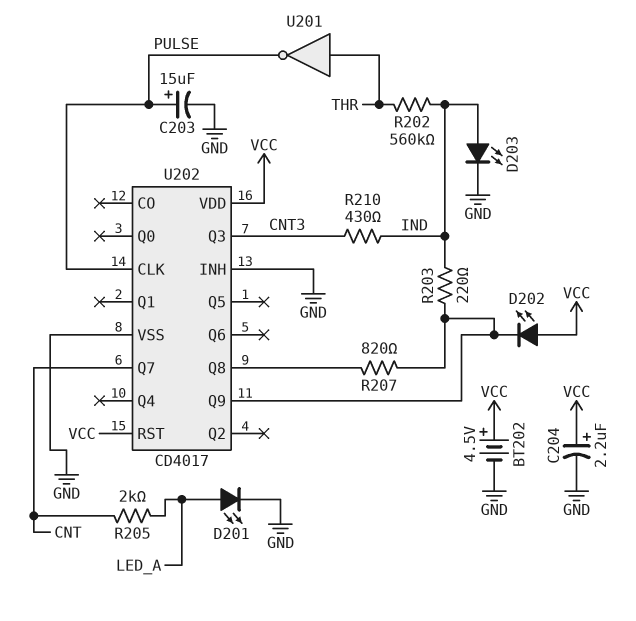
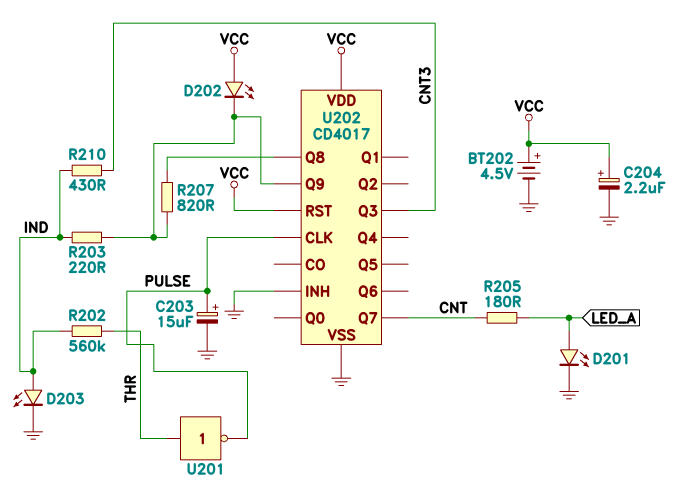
R205: 2k (CNT, LED_A) -> 180 (CNT, LED_A)

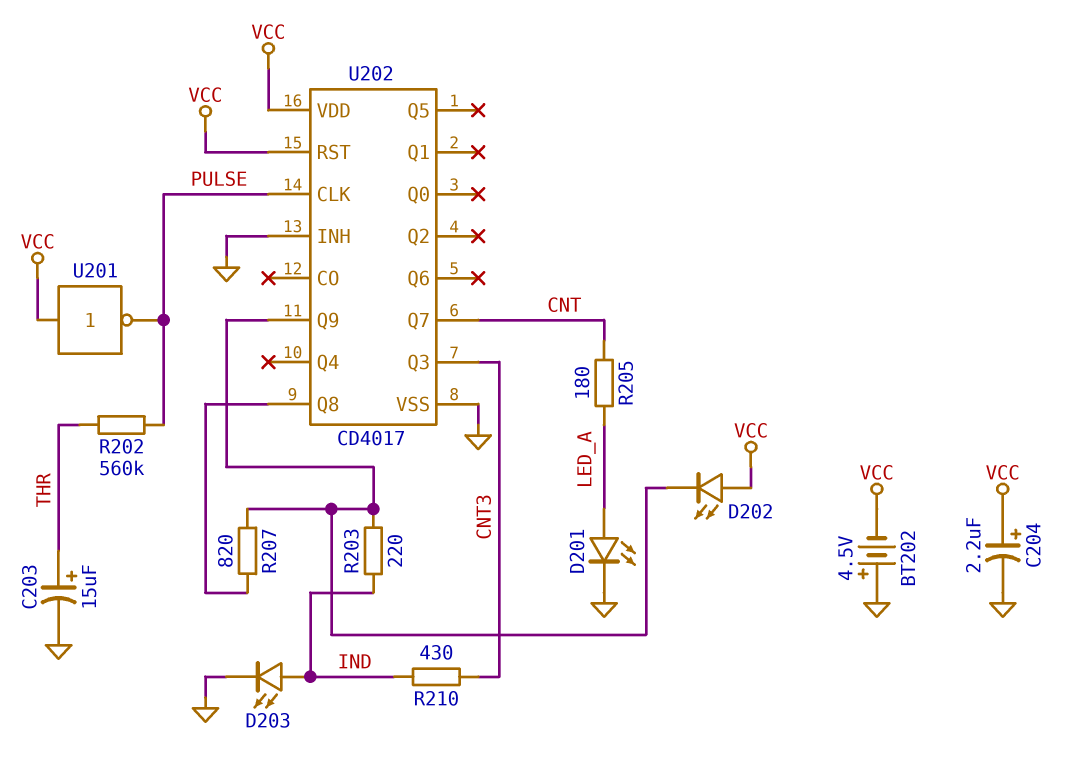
BT202: 4.5V (plus VCC, minus GND) -> 4.5V (plus GND, minus VCC)
C203: 15uF (plus PULSE, minus GND) -> 15uF (plus THR, minus GND)
R202: 560k (IND, THR) -> 560k (PULSE, THR)
U201: NOT (in THR, out PULSE) -> NOT (in VCC, out PULSE)

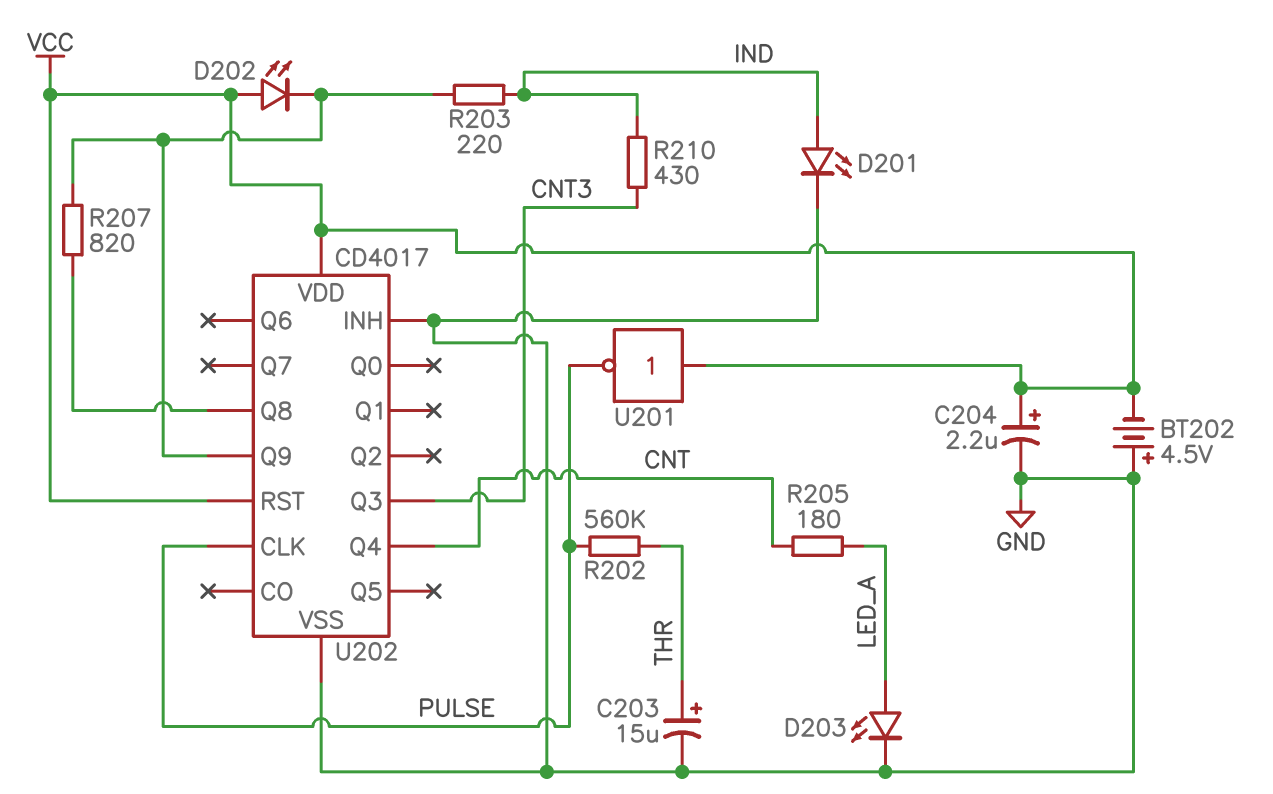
D201: LED (A LED_A, K GND) -> LED (A IND, K GND)
D203: LED (A IND, K GND) -> LED (A LED_A, K GND)
U202 pin Q4: none -> CNT
U202 pin Q7: CNT -> none

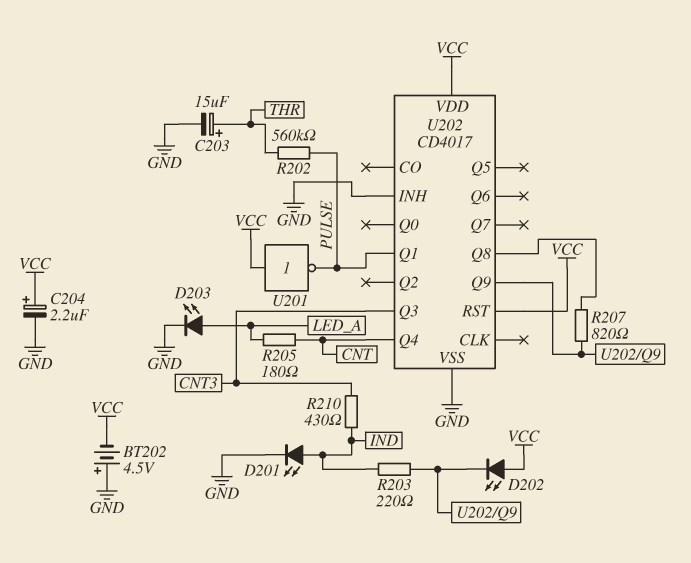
U202 pin CLK: PULSE -> none
U202 pin Q1: none -> PULSE

